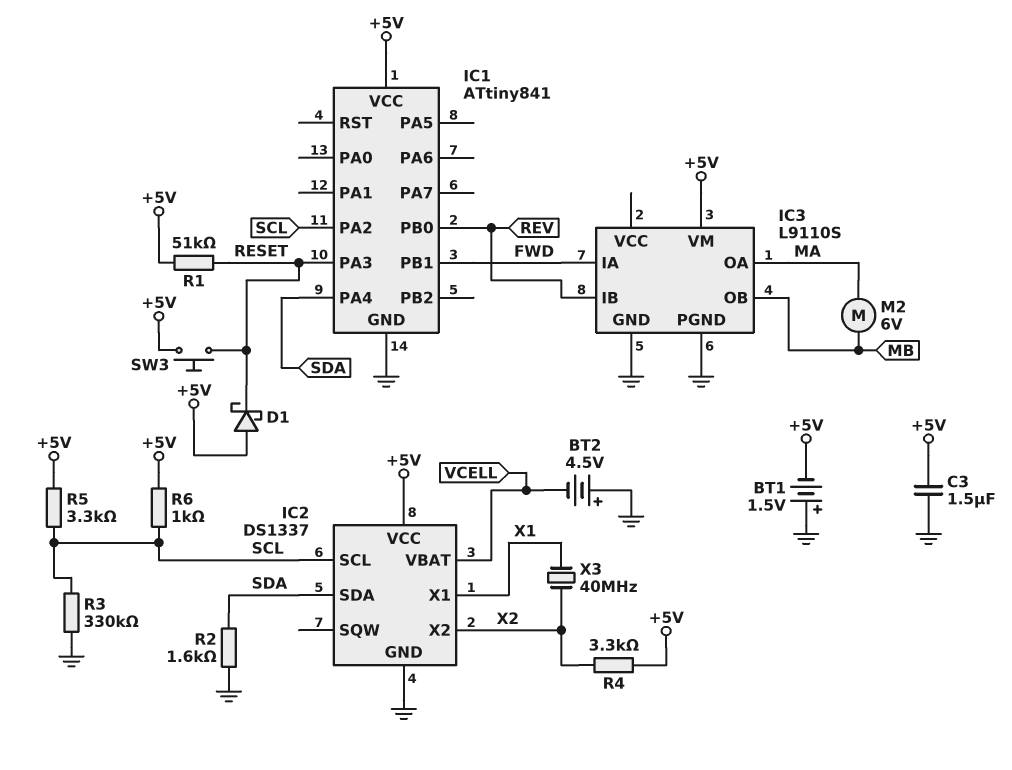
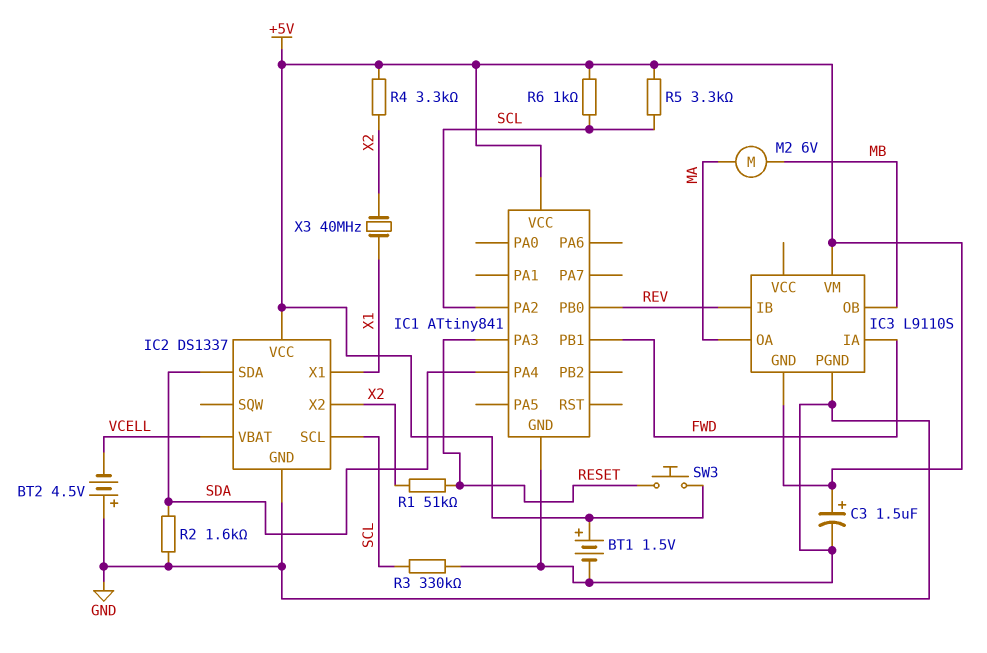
BT1: 1.5V (plus GND, minus +5V) -> 1.5V (plus +5V, minus GND)
C3: 1.5uF (+5V, GND) -> 1.5uF (plus +5V, minus GND)
D1: schottky (A +5V, K RESET) -> none
IC3 pin GND: GND -> +5V
R1: 51k (+5V, RESET) -> 51k (RESET, X2)

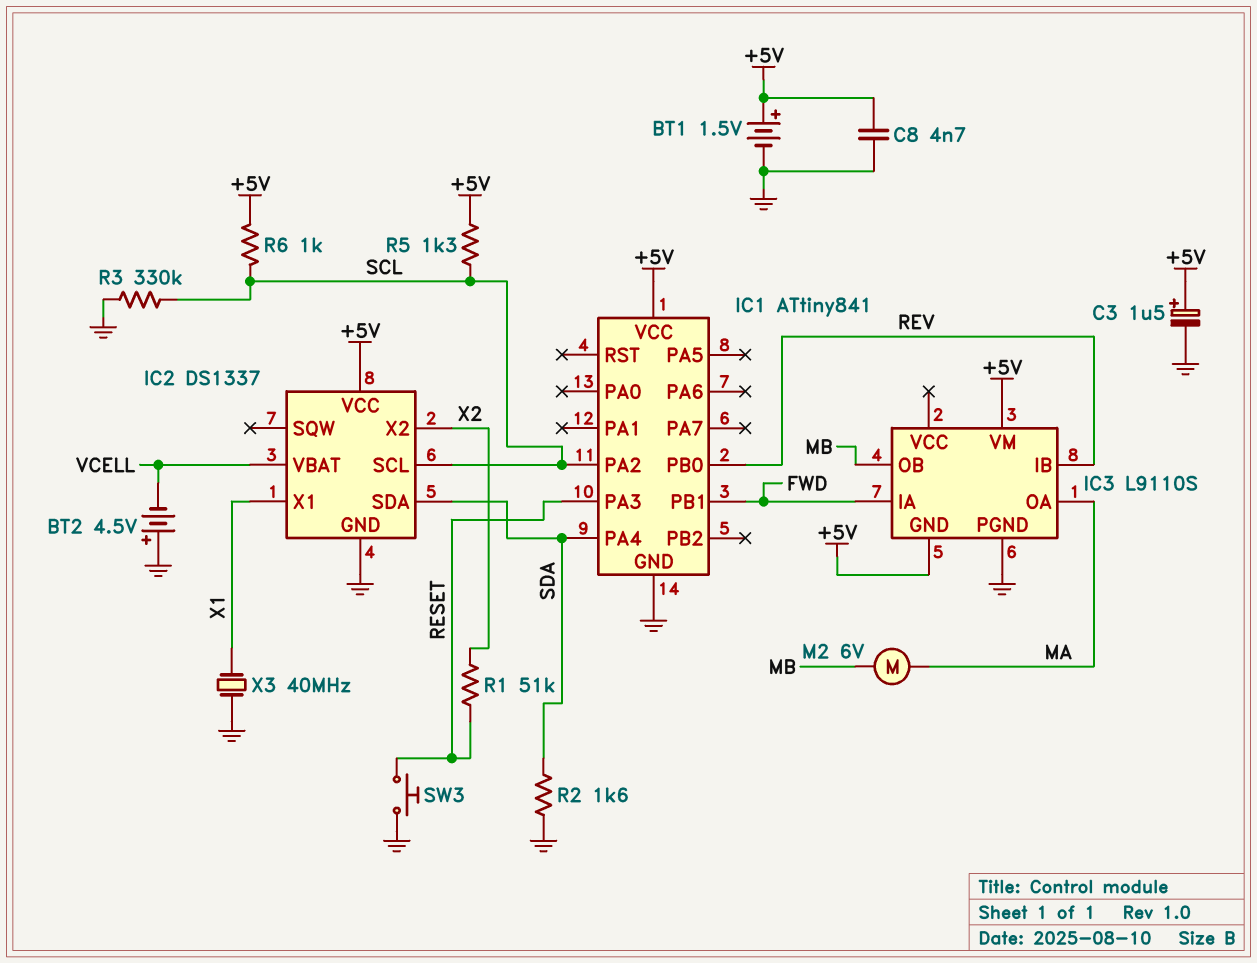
C8: none -> 4.7nF (+5V, GND)
R4: 3.3k (+5V, X2) -> none
R5: 3.3k (+5V, SCL) -> 1.3k (+5V, SCL)
SW3: button (+5V, RESET) -> button (GND, RESET)
X3: 40MHz (X1, X2) -> 40MHz (GND, X1)

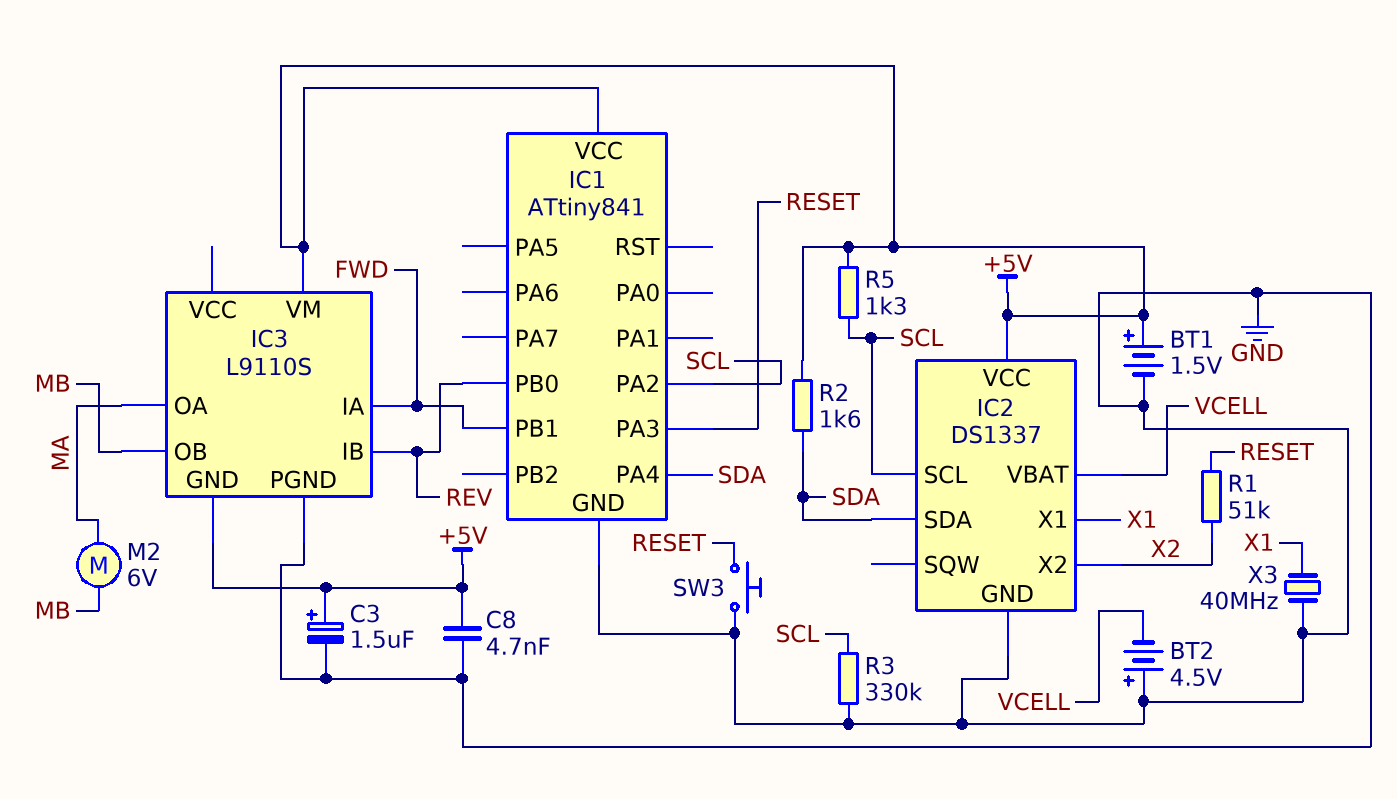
R2: 1.6k (GND, SDA) -> 1.6k (+5V, SDA)
R6: 1k (+5V, SCL) -> none

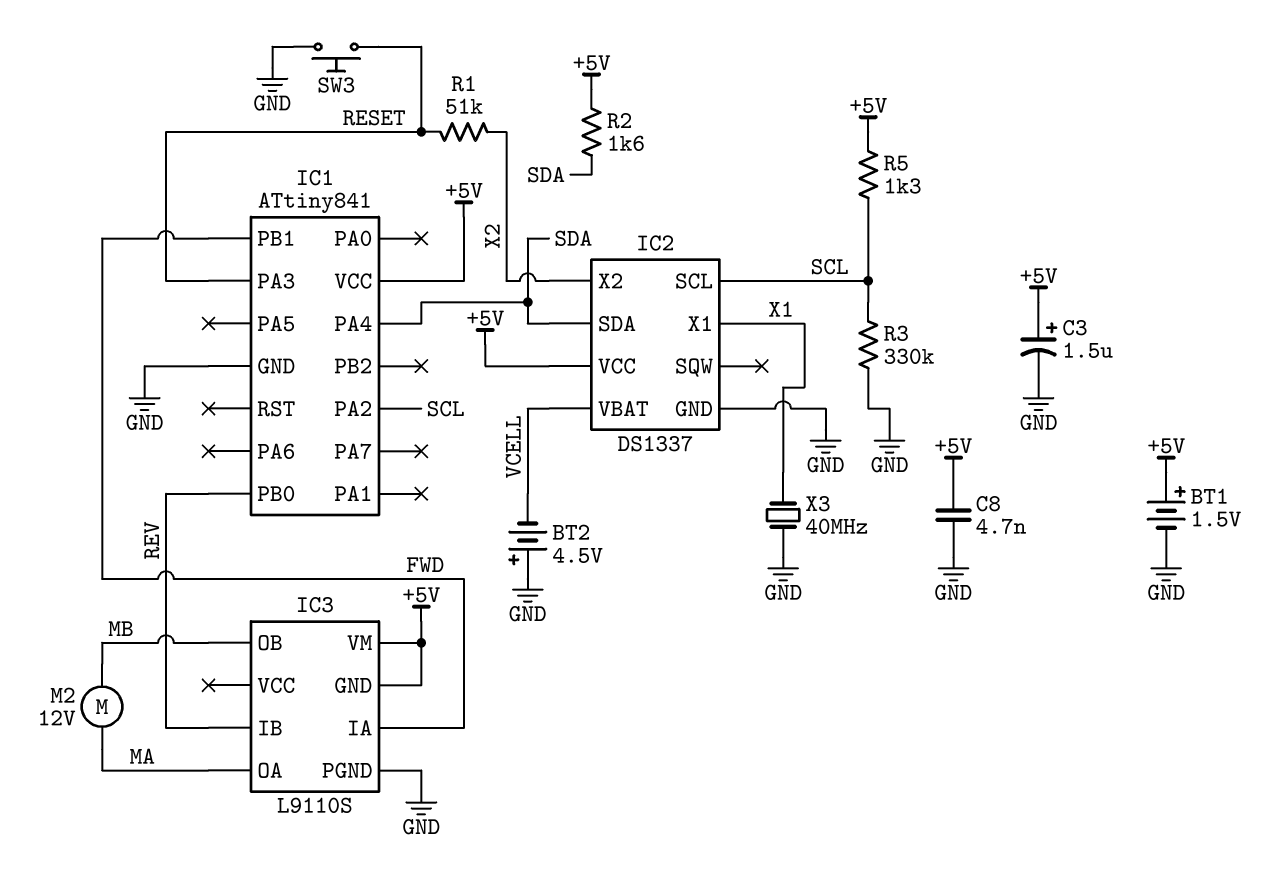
M2: motor 6V (MA, MB) -> motor 12V (MA, MB)

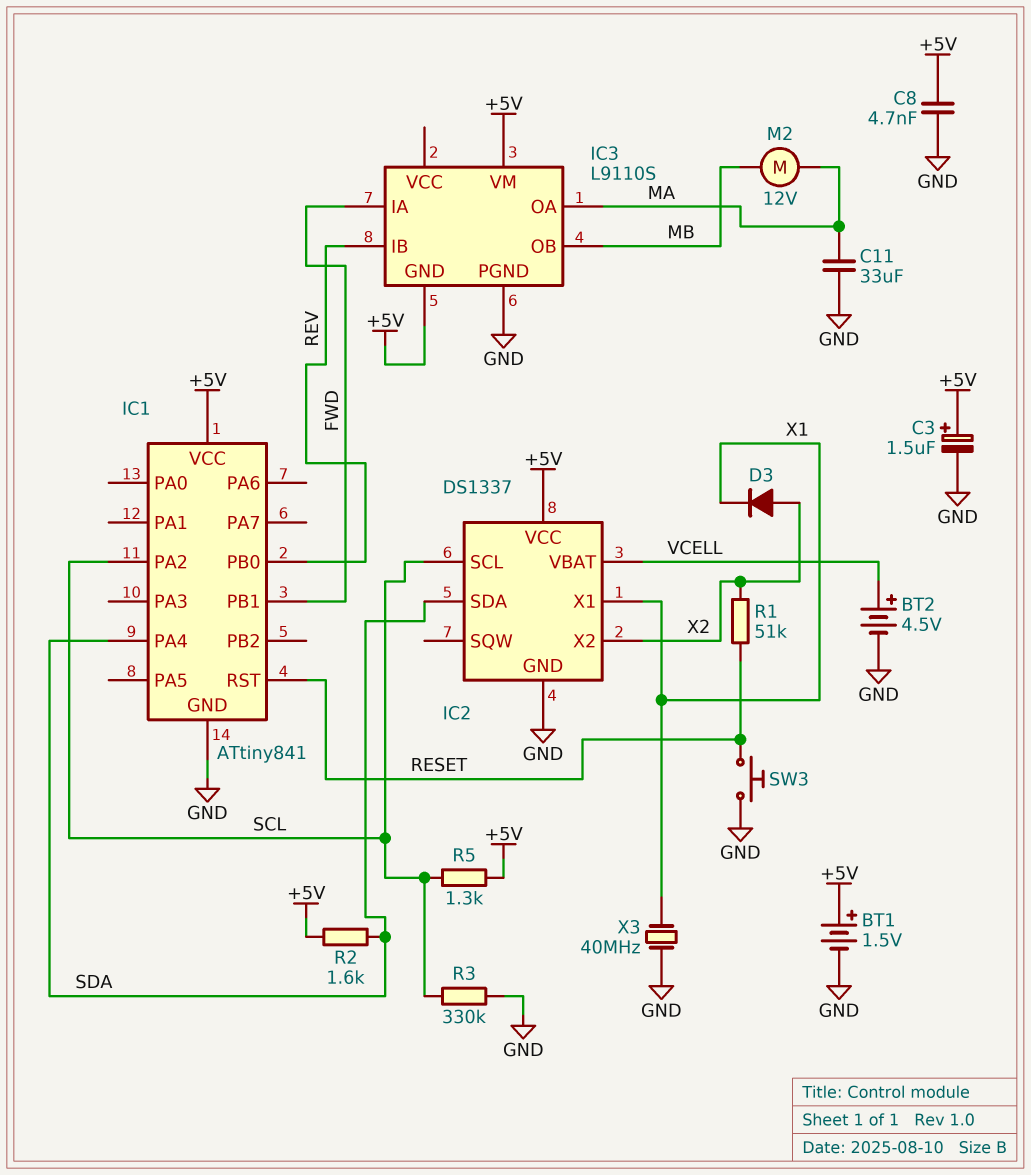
BT2: 4.5V (plus GND, minus VCELL) -> 4.5V (plus VCELL, minus GND)
C11: none -> 33uF (GND, MA)
D3: none -> diode (A X2, K X1)
IC1 pin PA3: RESET -> none
IC1 pin RST: none -> RESET

